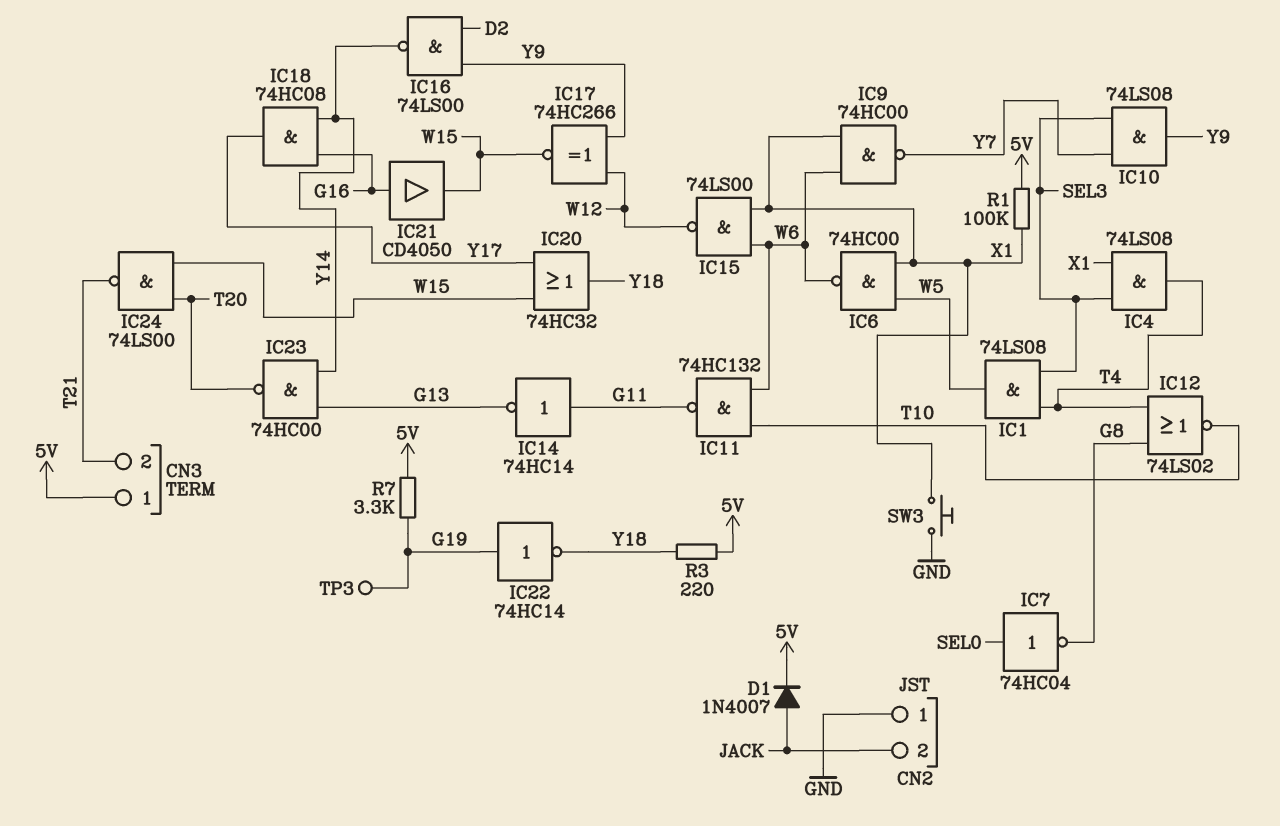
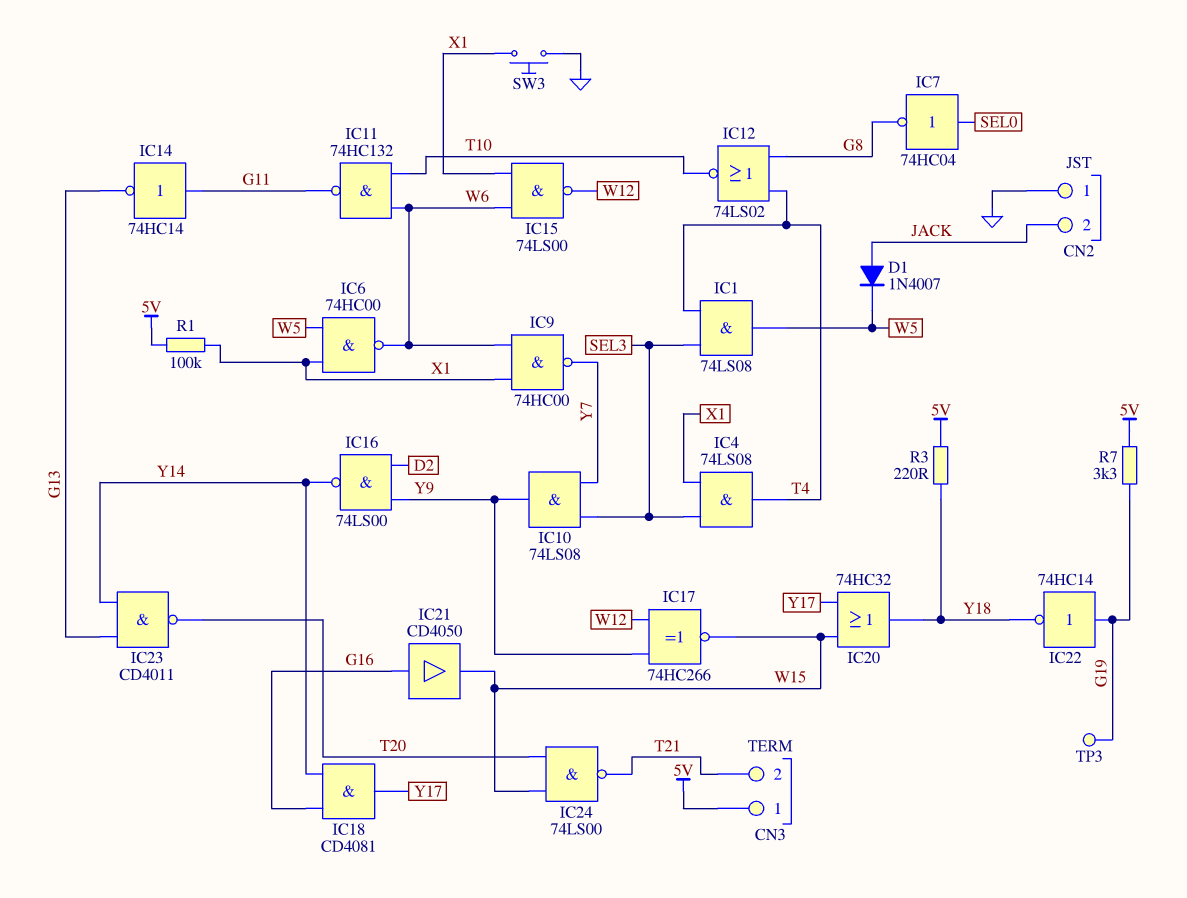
D1: diode 1N4007 (A JACK, K 5V) -> diode 1N4007 (A JACK, K W5)
IC18: AND 74HC08 (in G16, in Y14, out Y17) -> AND CD4081 (in G16, in Y14, out Y17)
IC23: NAND 74HC00 (in G13, in Y14, out T20) -> NAND CD4011 (in G13, in Y14, out T20)

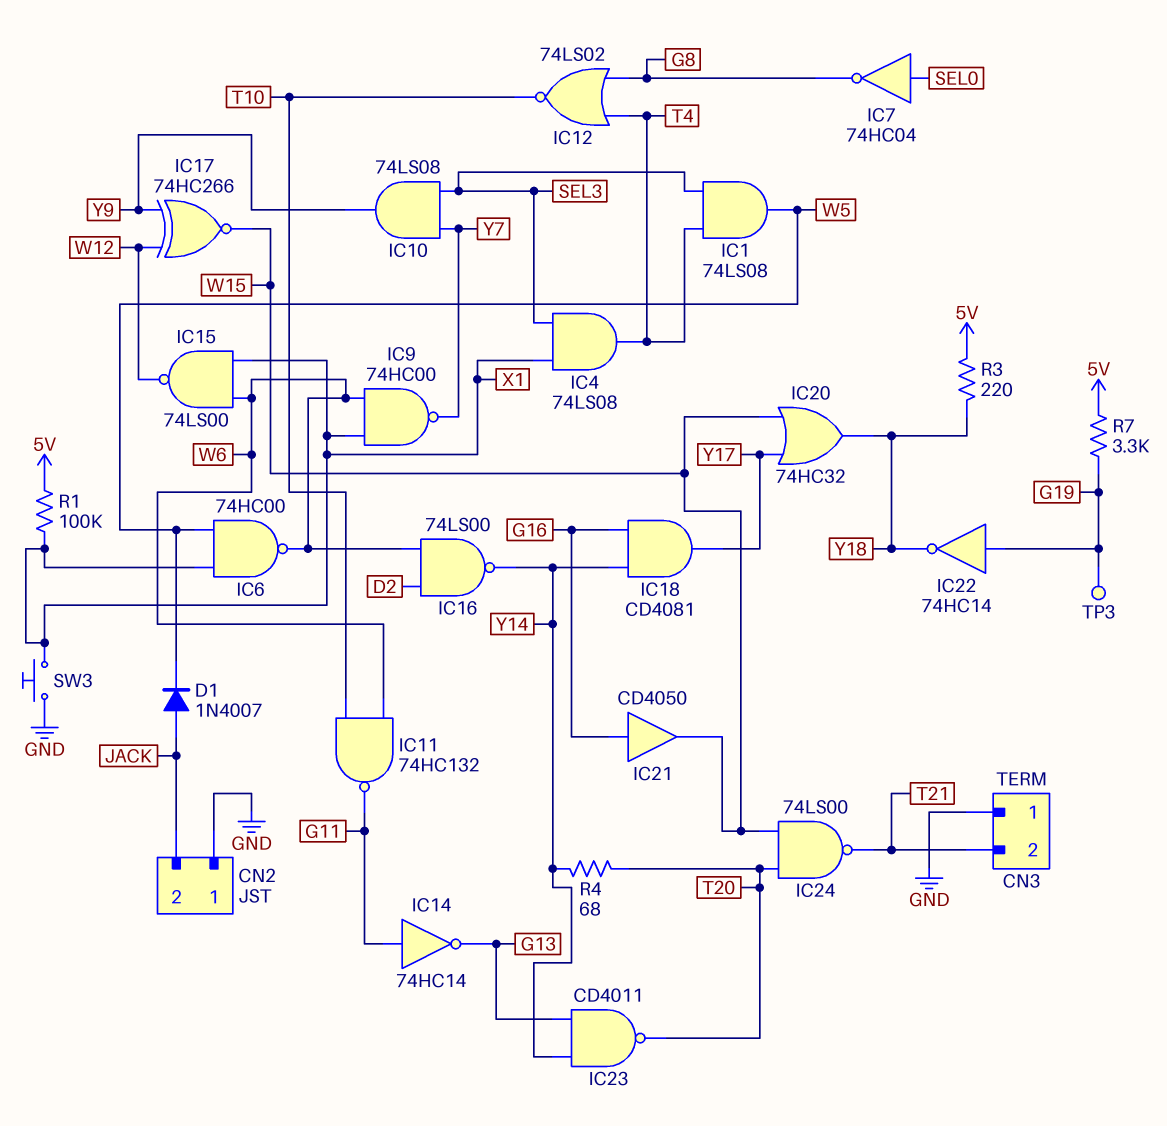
CN3 pin 1: 5V -> GND
IC16: NAND 74LS00 (in D2, in Y9, out Y14) -> NAND 74LS00 (in D2, in W6, out Y14)
R4: none -> 68 (T20, Y14)

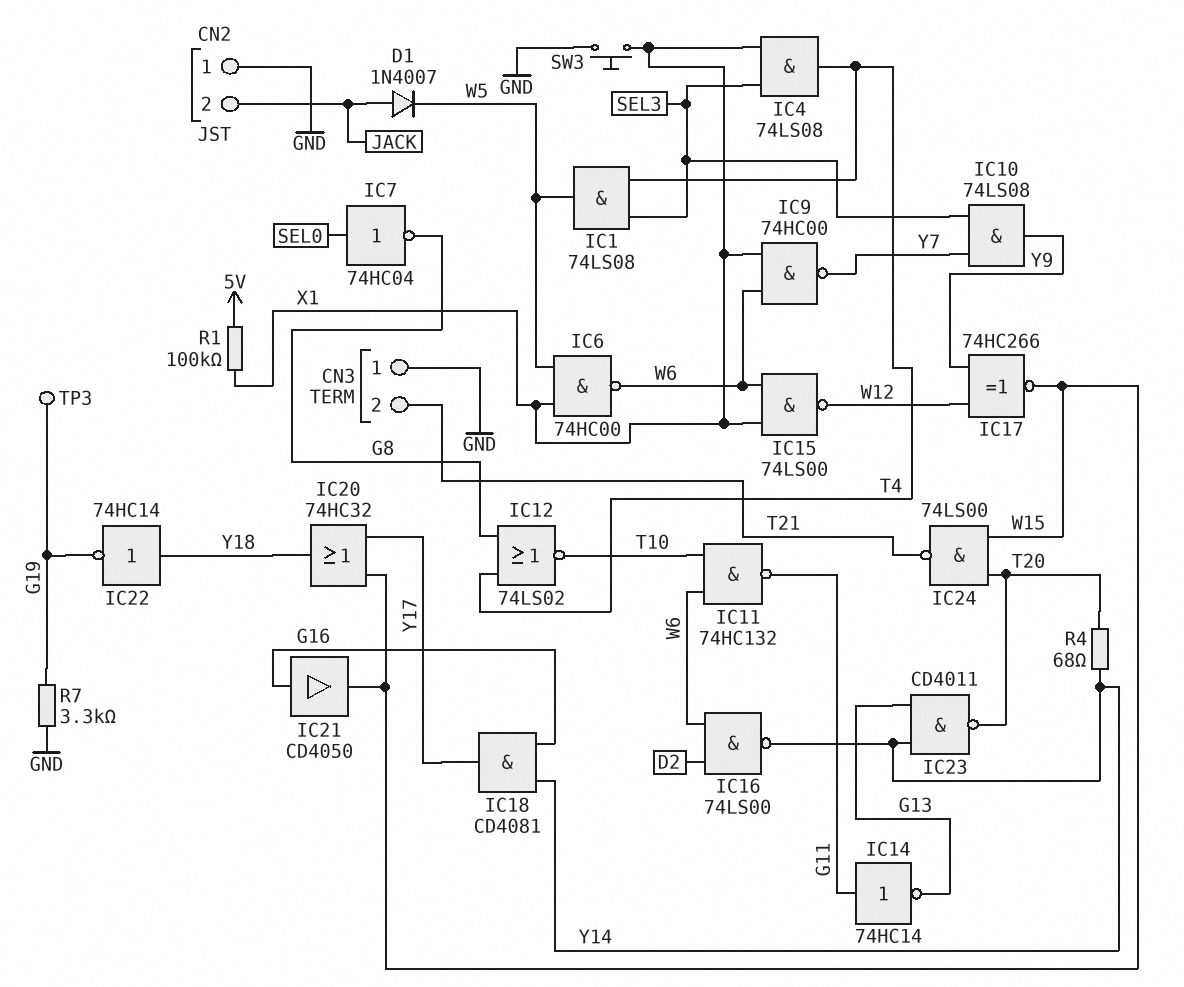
IC22: NOT 74HC14 (in G19, out Y18) -> NOT 74HC14 (in Y18, out G19)
R3: 220 (5V, Y18) -> none
R7: 3.3k (5V, G19) -> 3.3k (G19, GND)

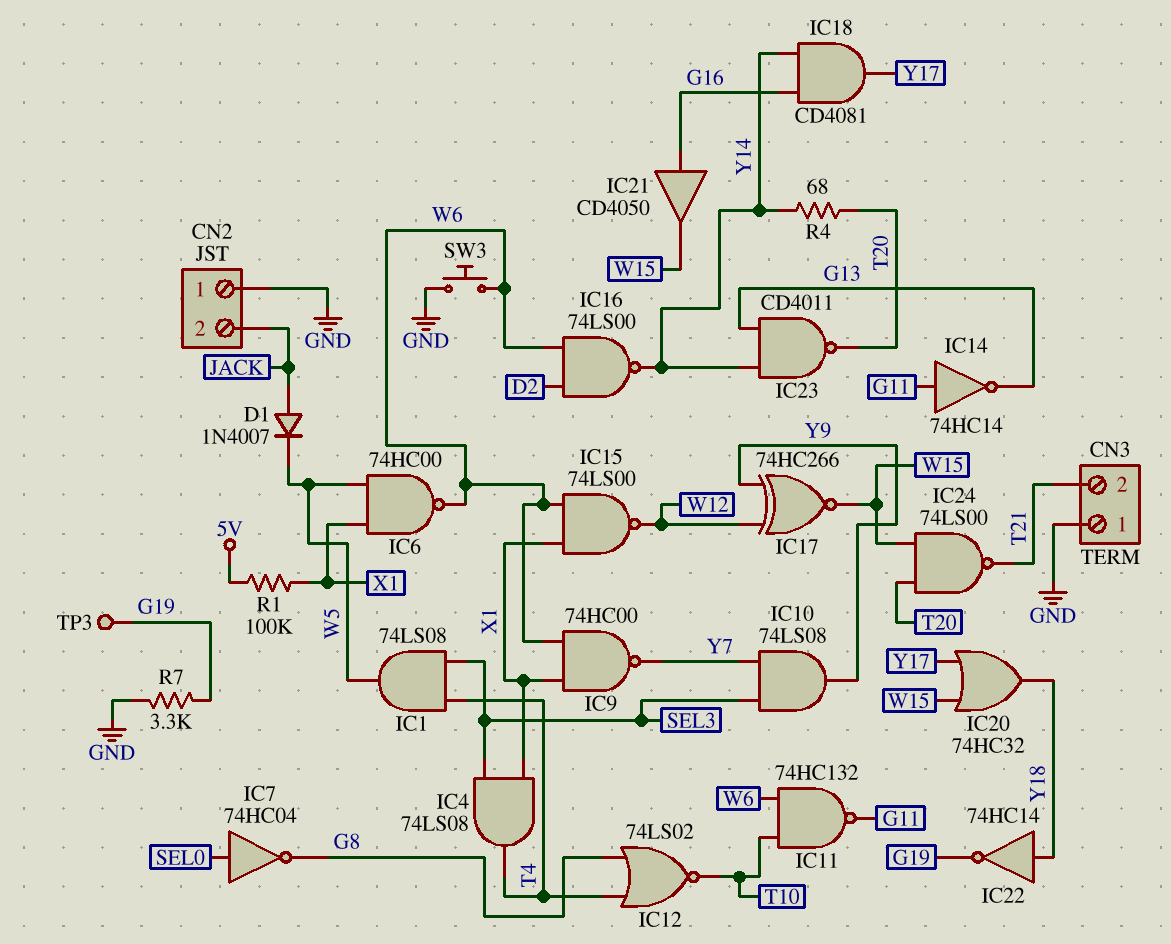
SW3: button (GND, X1) -> button (GND, W6)

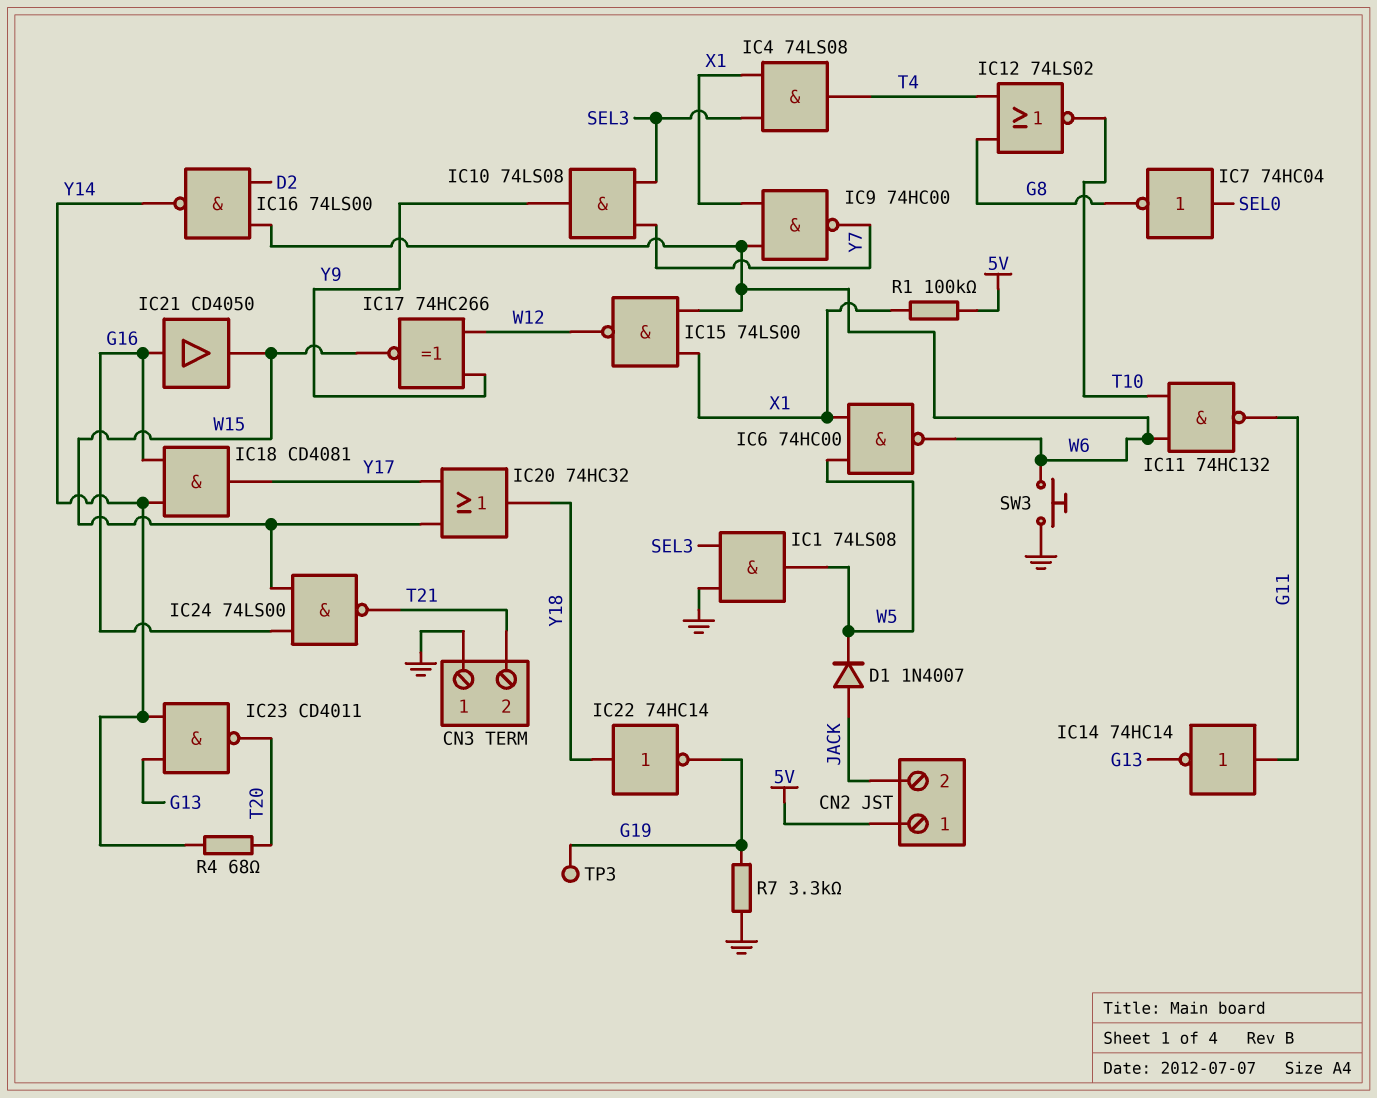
CN2 pin 1: GND -> 5V
IC1: AND 74LS08 (in SEL3, in T4, out W5) -> AND 74LS08 (in GND, in SEL3, out W5)
IC24: NAND 74LS00 (in T20, in W15, out T21) -> NAND 74LS00 (in G16, in W15, out T21)

